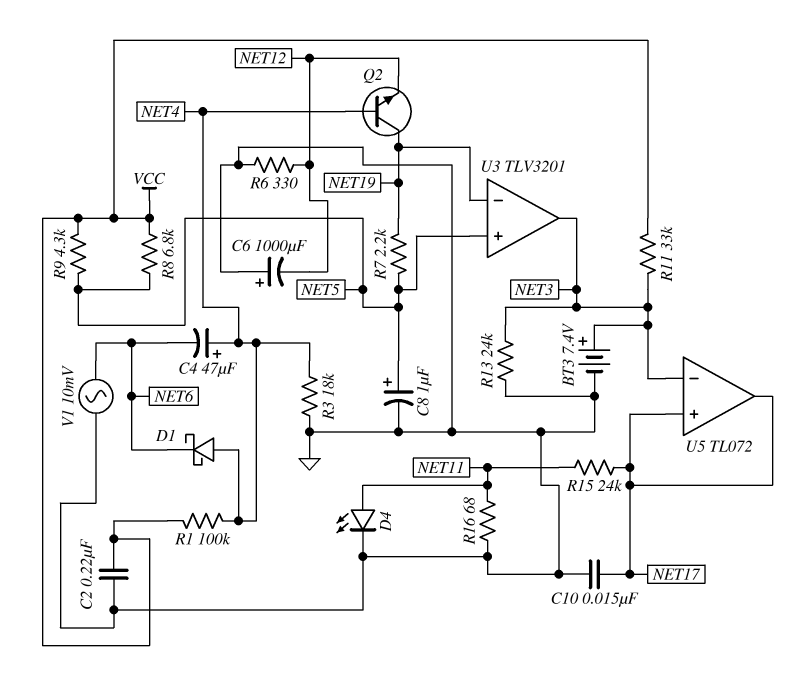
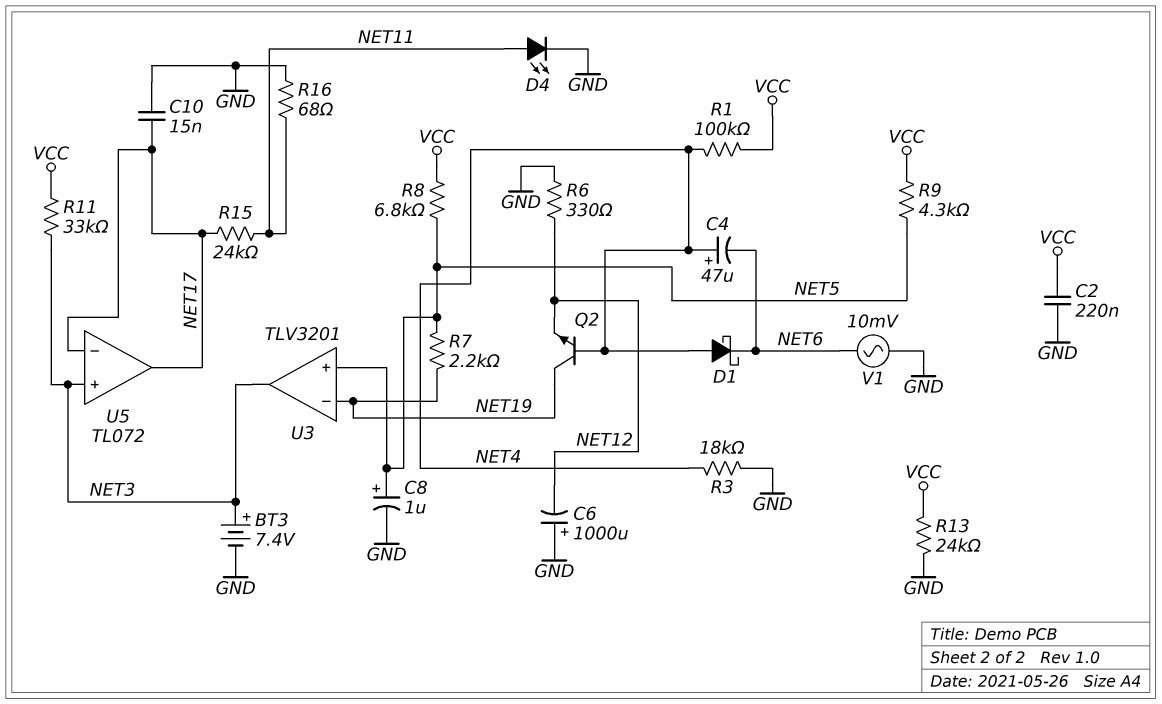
R13: 24k (GND, NET3) -> 24k (GND, VCC)
U5 pin in+: NET17 -> NET3
U5 pin in-: NET3 -> NET17

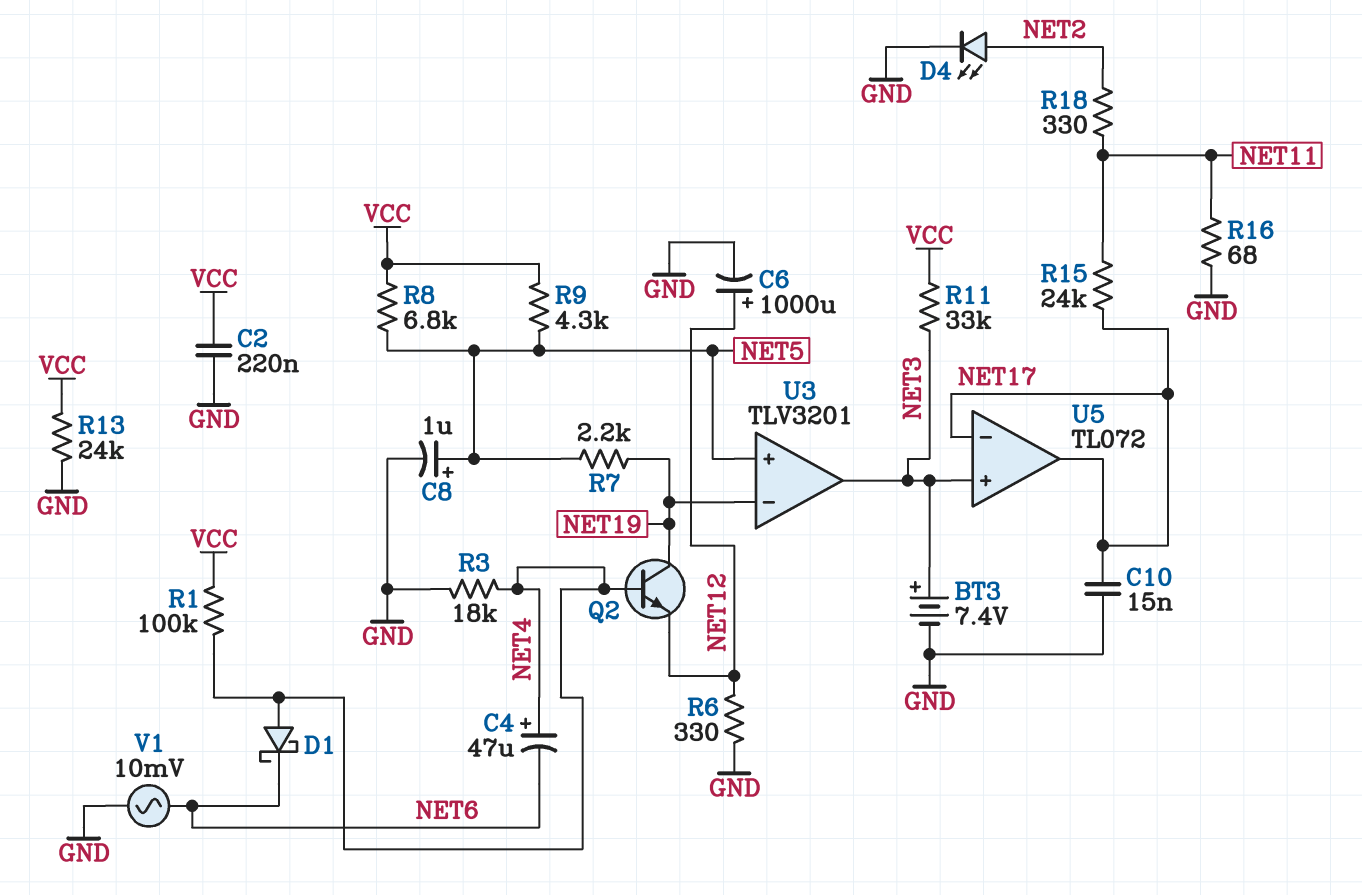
C6: 1000uF (plus GND, minus NET12) -> 1000uF (plus NET12, minus GND)
D4: LED (A NET11, K GND) -> LED (A NET2, K GND)
R18: none -> 330 (NET2, NET11)

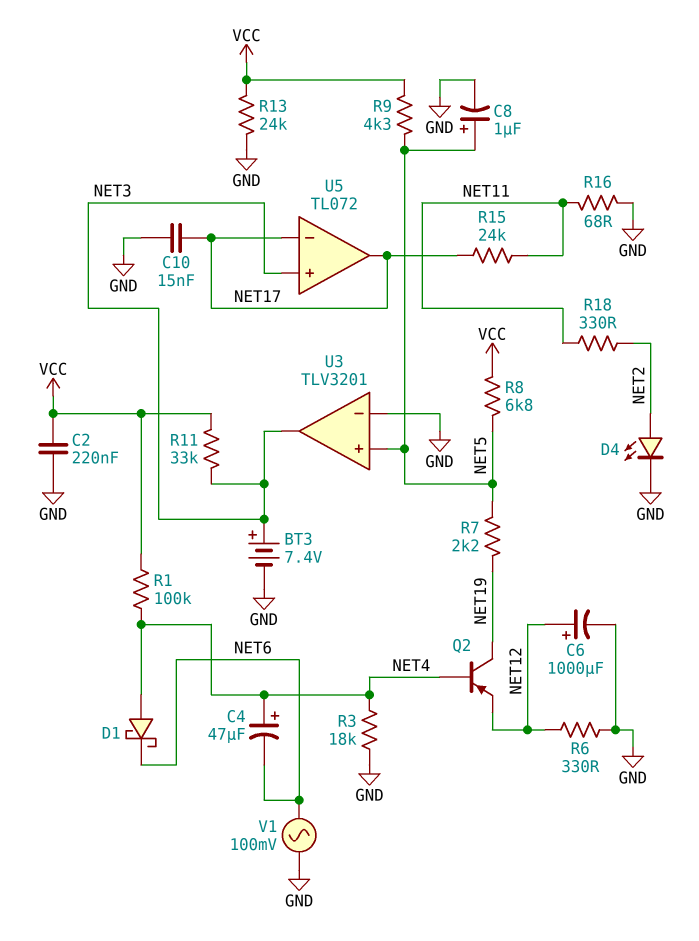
Q2: NPN (B NET4, C NET19, E NET12) -> PNP (B NET4, C NET19, E NET12)
U3 pin in-: NET19 -> GND
V1: AC 10mV (GND, NET6) -> AC 100mV (GND, NET6)

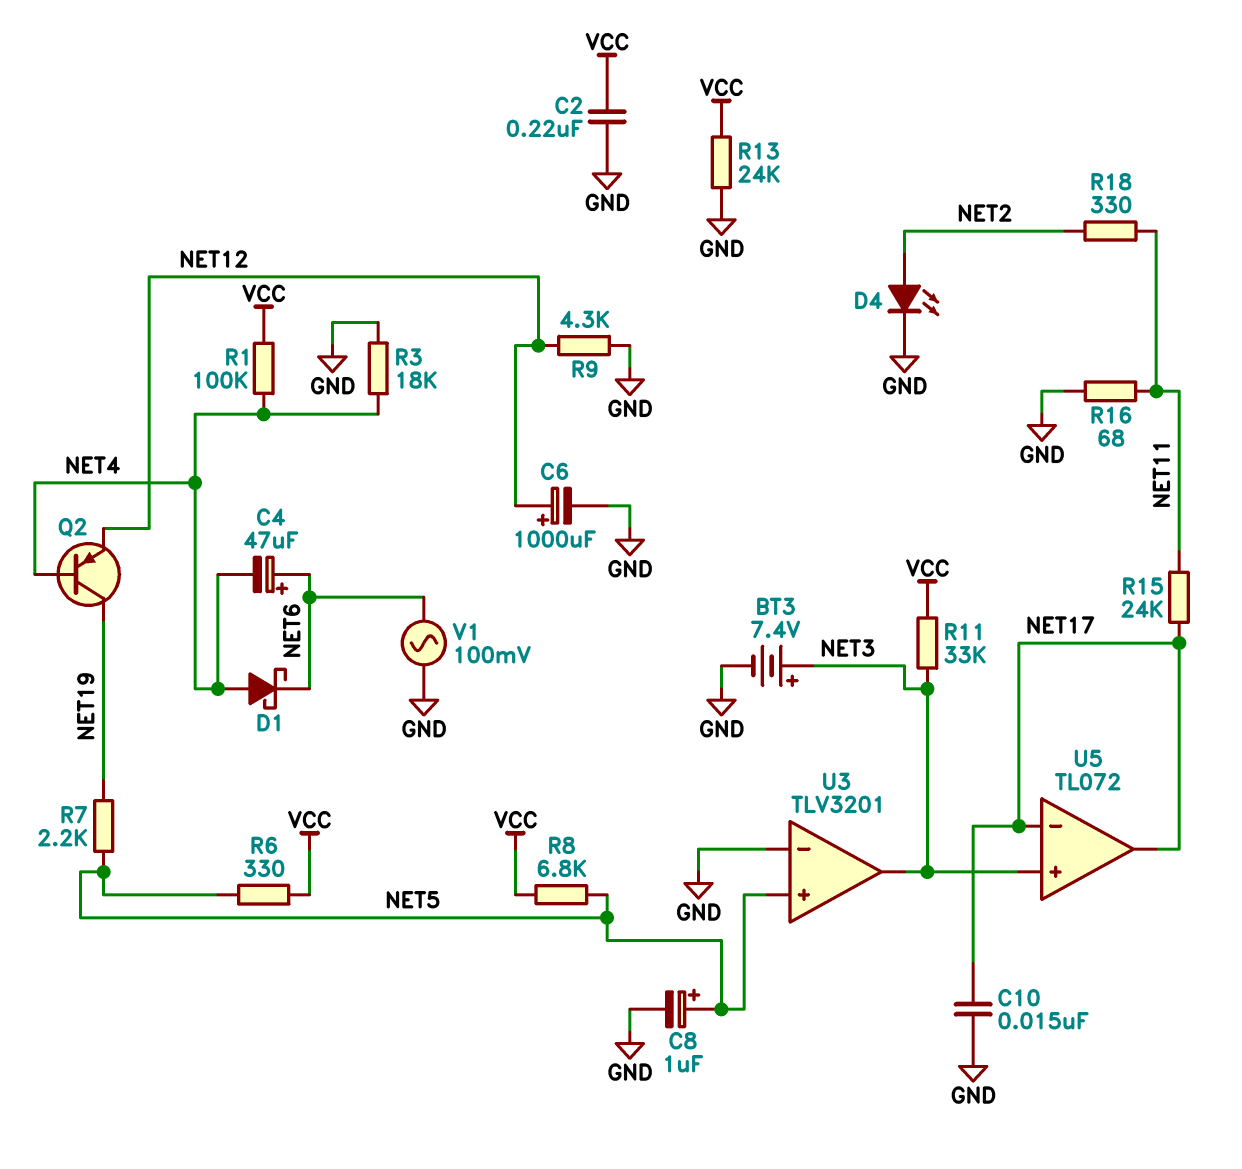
C4: 47uF (plus NET4, minus NET6) -> 47uF (plus NET6, minus NET4)
R6: 330 (GND, NET12) -> 330 (NET5, VCC)
R9: 4.3k (NET5, VCC) -> 4.3k (GND, NET12)

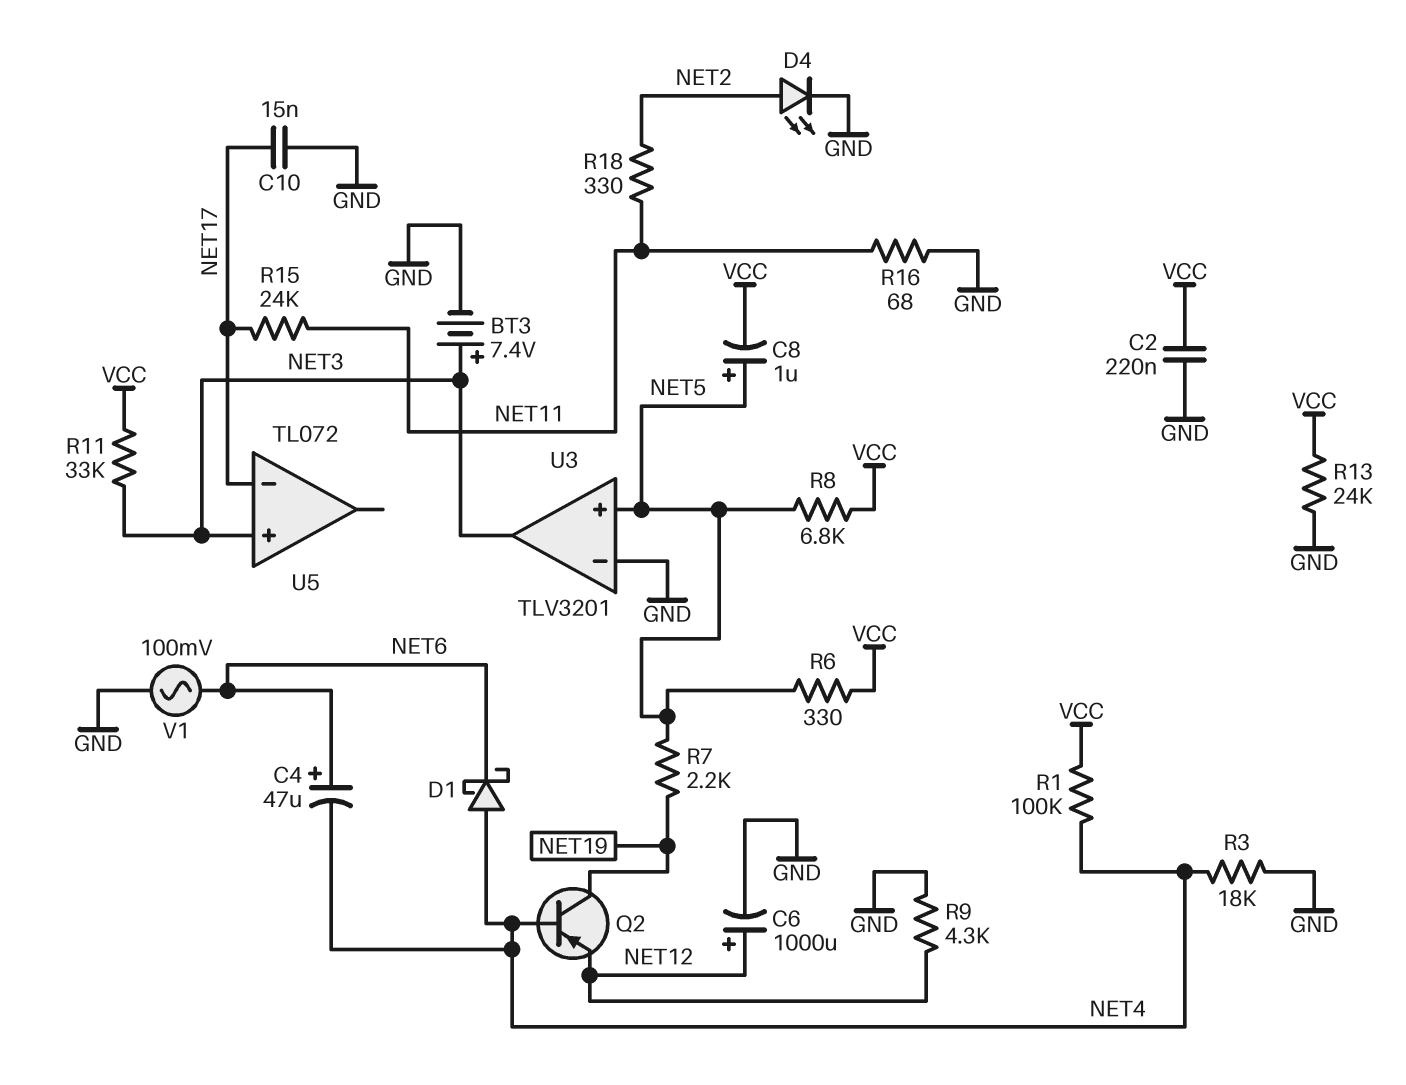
C8: 1uF (plus NET5, minus GND) -> 1uF (plus NET5, minus VCC)
U5 pin out: NET17 -> none

